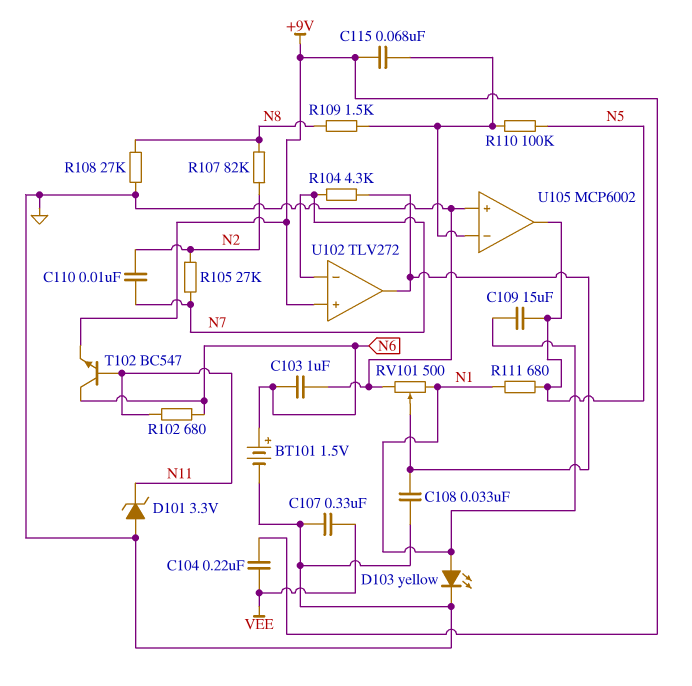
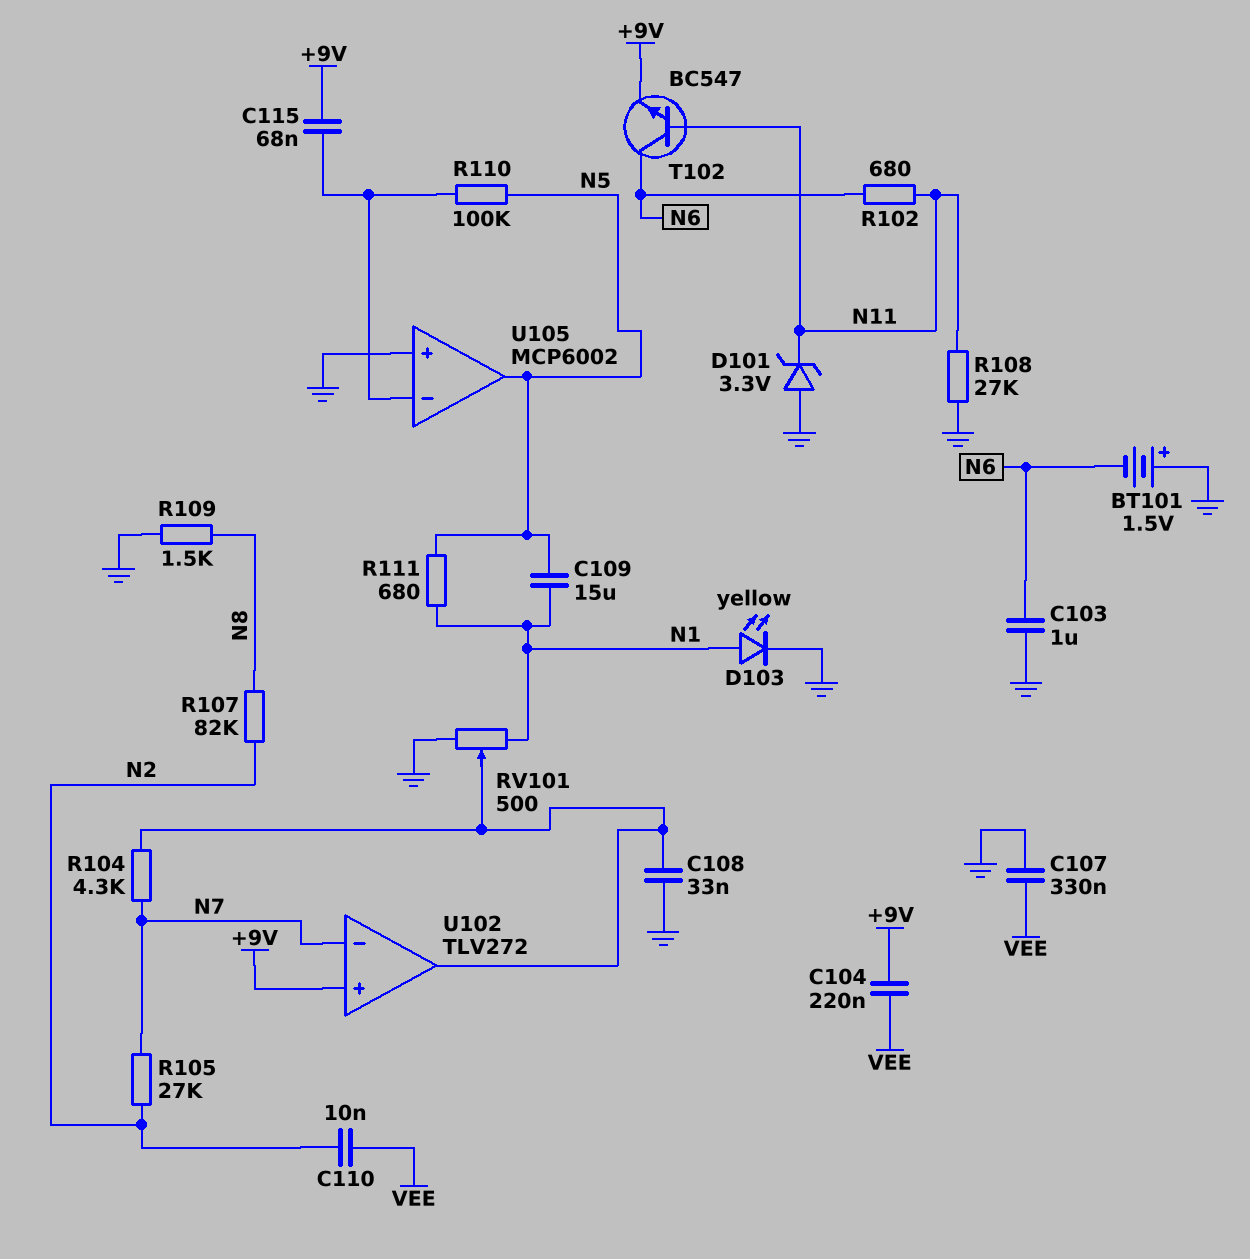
BT101: 1.5V (plus N6, minus GND) -> 1.5V (plus GND, minus N6)
C110: 10nF (N2, N7) -> 10nF (N2, VEE)
R108: 27k (GND, N8) -> 27k (GND, N11)
R109: 1.5k (N8, U105/in-) -> 1.5k (GND, N8)

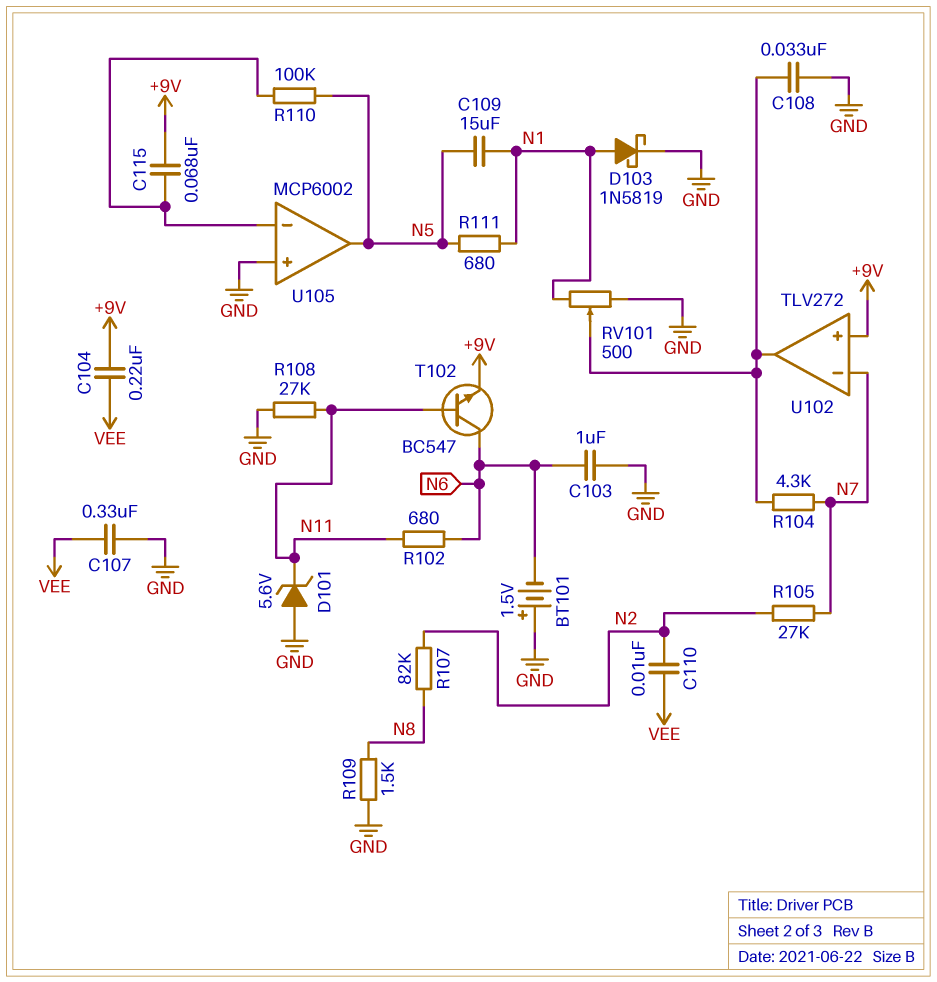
D101: zener 3.3V (A GND, K N11) -> zener 5.6V (A GND, K N11)
D103: LED yellow (A N1, K GND) -> schottky 1N5819 (A N1, K GND)

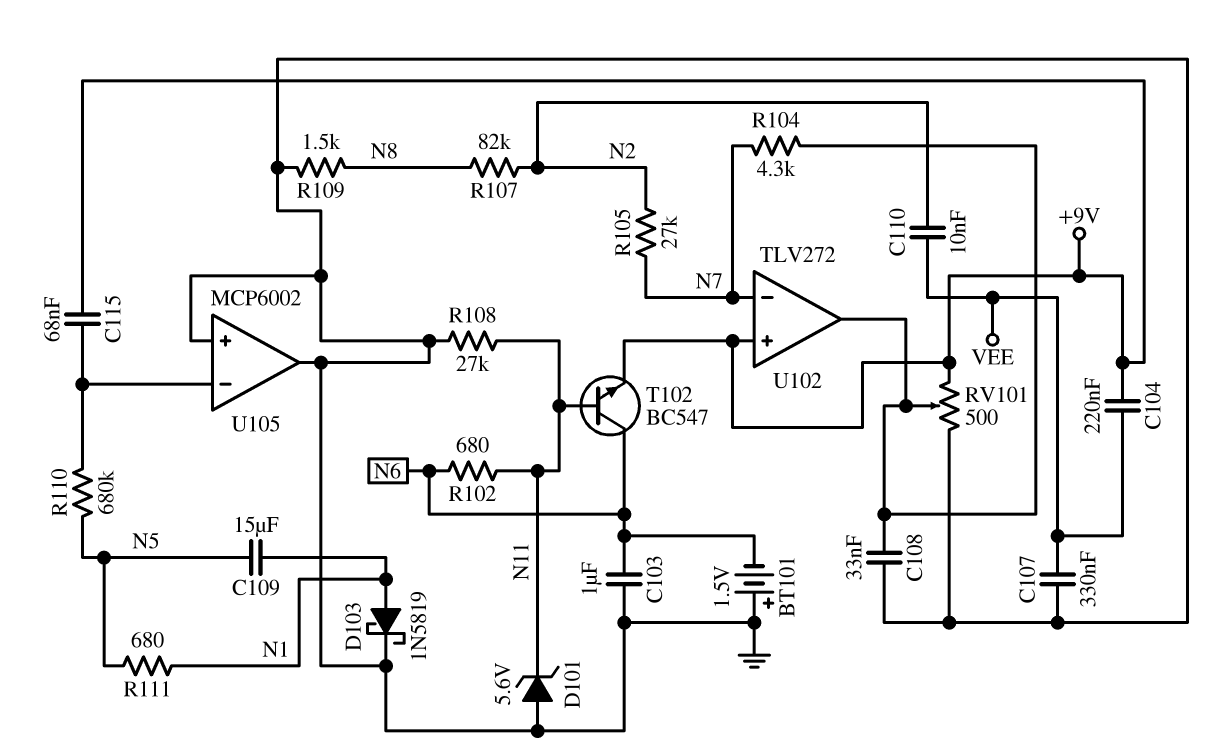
R110: 100k (N5, U105/in-) -> 680k (N5, U105/in-)
RV101: 500 (GND, N1, wiper U102/out) -> 500 (+9V, GND, wiper U102/out)
U105 pin out: N5 -> GND

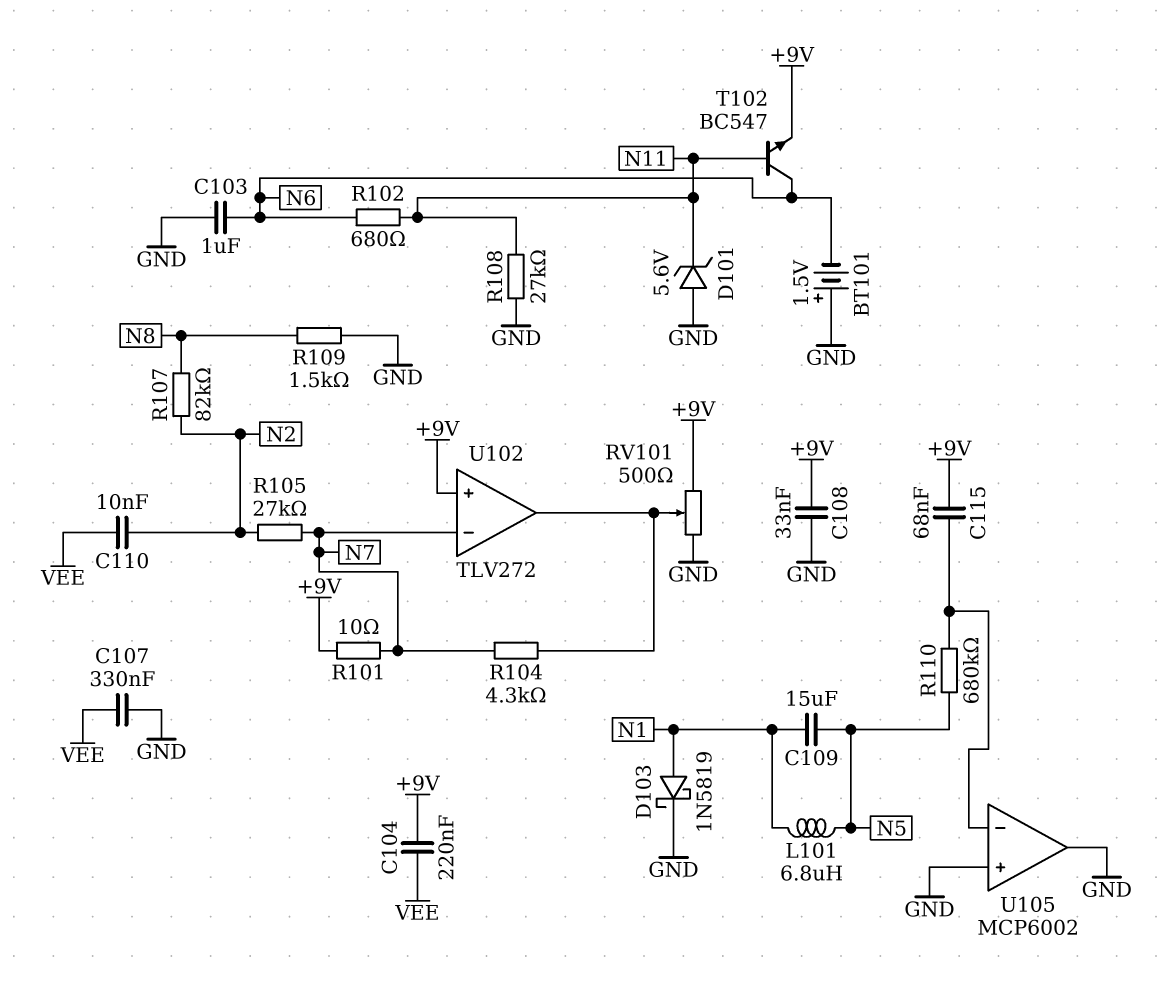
C108: 33nF (GND, U102/out) -> 33nF (+9V, GND)
L101: none -> 6.8uH (N1, N5)
R101: none -> 10 (+9V, N7)
R111: 680 (N1, N5) -> none

